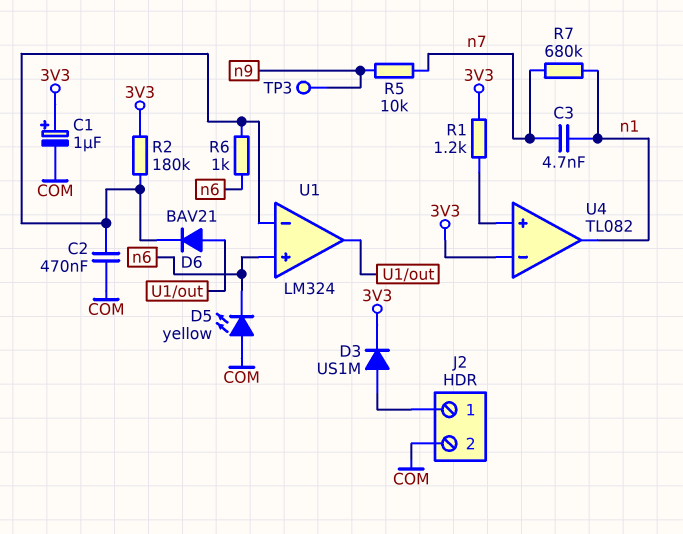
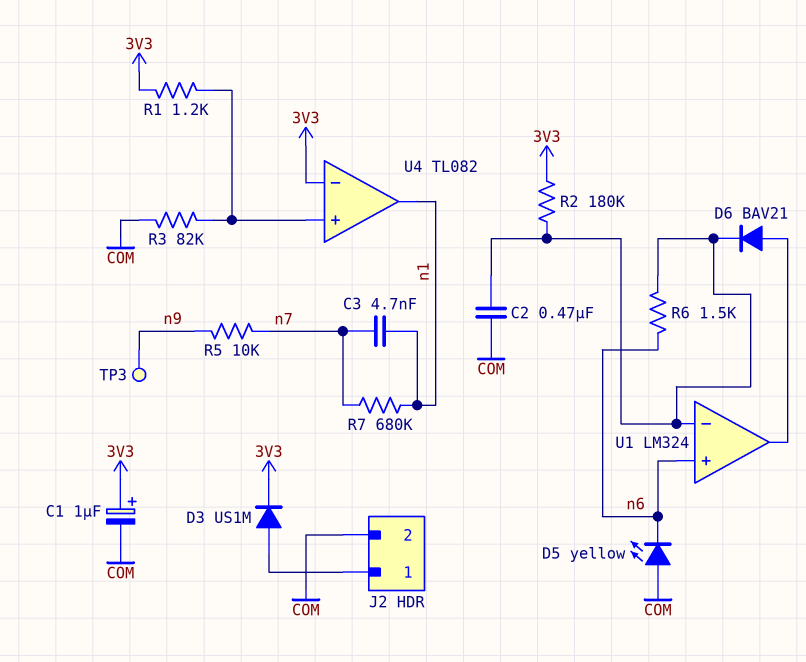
R3: none -> 82k (COM, U4/in+)
R6: 1k (U1/in-, n6) -> 1.5k (U1/in-, n6)

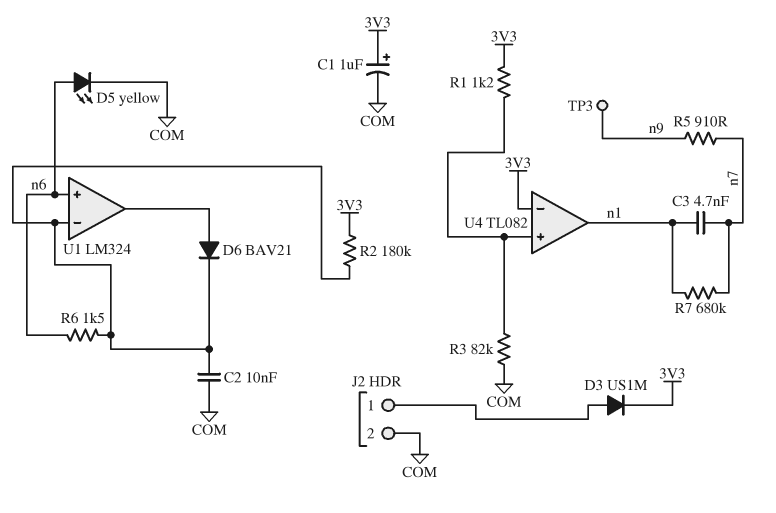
C2: 470nF (COM, U1/in-) -> 10nF (COM, U1/in-)
D5: LED yellow (A COM, K n6) -> LED yellow (A n6, K COM)
R5: 10k (n7, n9) -> 910 (n7, n9)

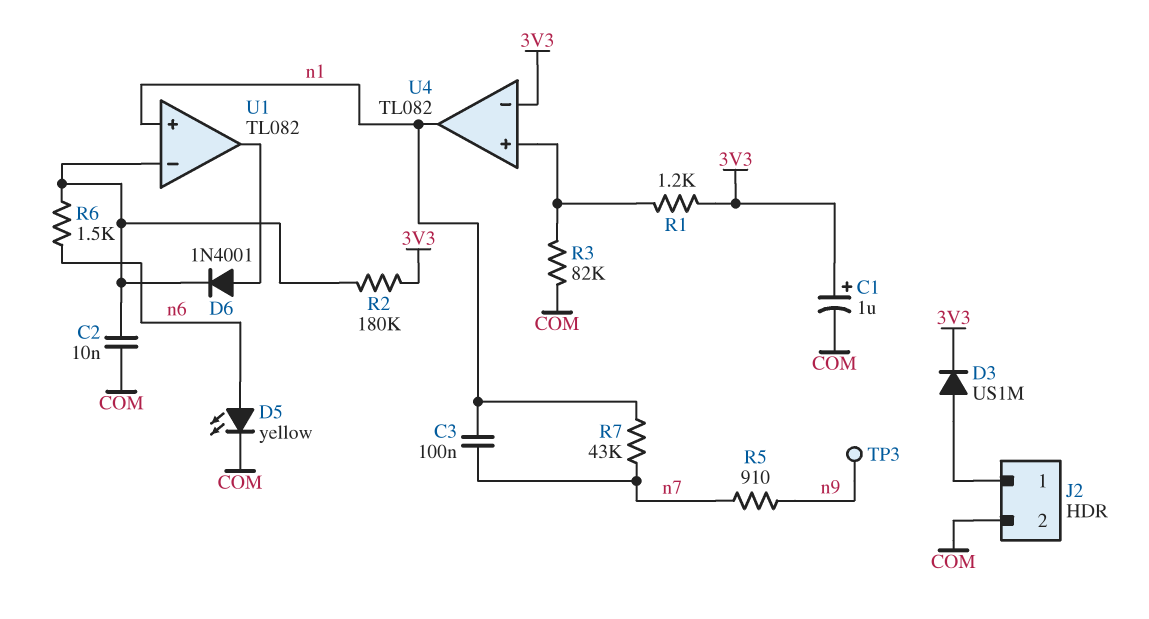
C3: 4.7nF (n1, n7) -> 100nF (n1, n7)
D6: diode BAV21 (A U1/out, K U1/in-) -> diode 1N4001 (A U1/out, K U1/in-)
R7: 680k (n1, n7) -> 43k (n1, n7)
U1: LM324 -> TL082
U1 pin in+: n6 -> n1

